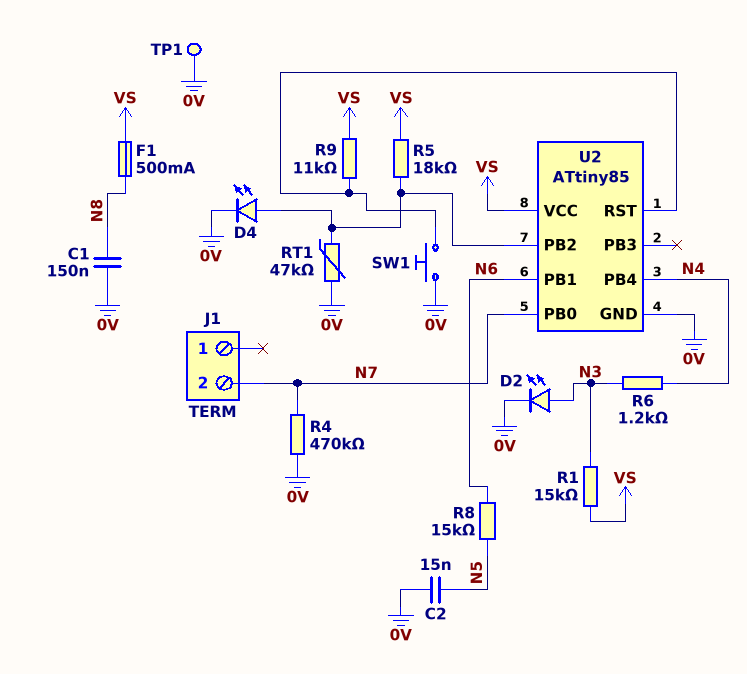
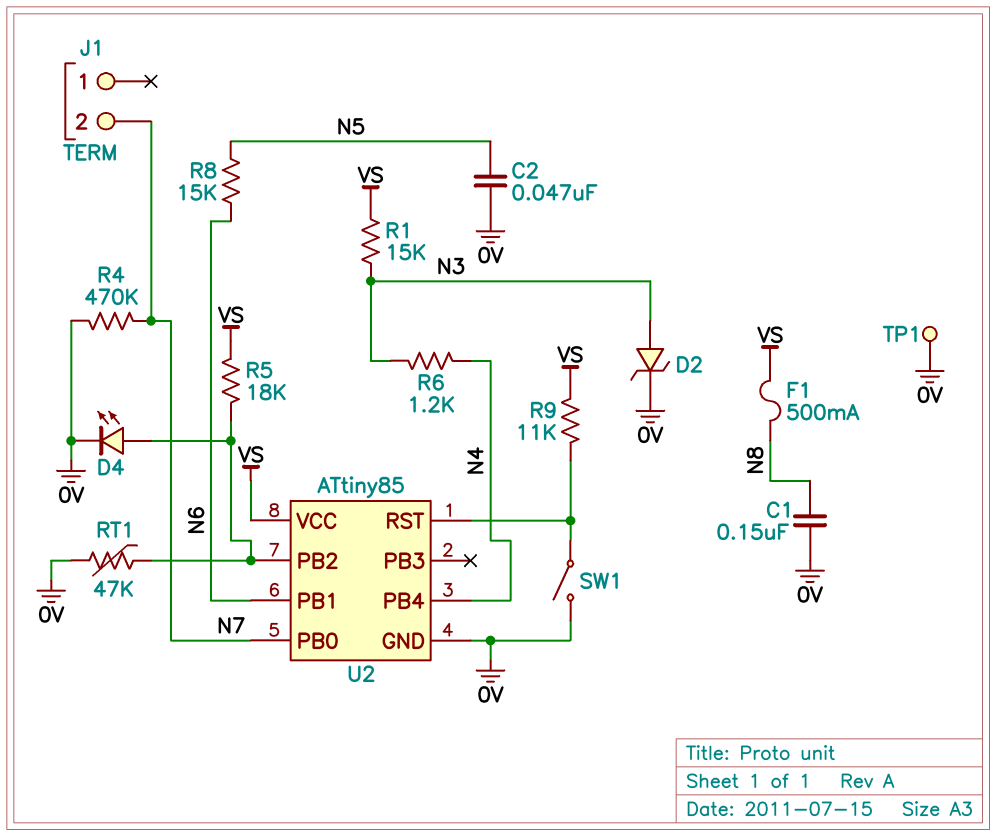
C2: 15nF (0V, N5) -> 47nF (0V, N5)
D2: LED (A N3, K 0V) -> zener (A N3, K 0V)
SW1: button (0V, U2/RST) -> switch (0V, U2/RST)

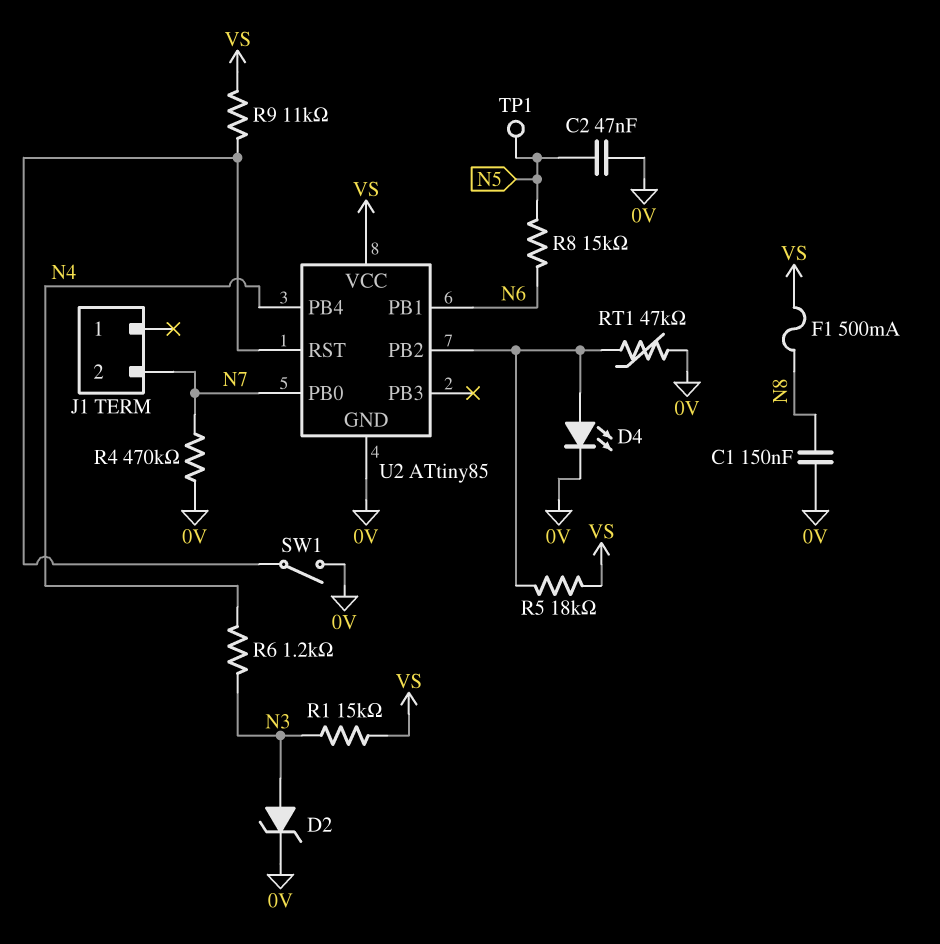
TP1: test point (0V) -> test point (N5)

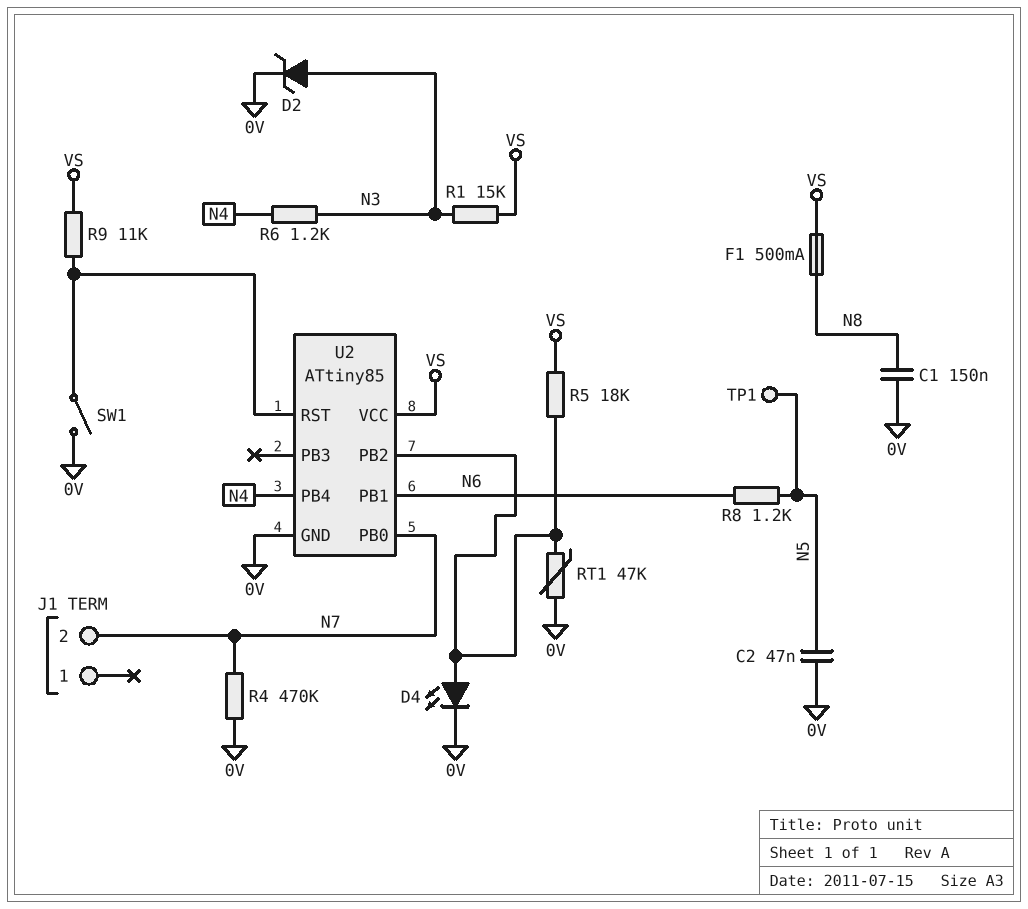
R8: 15k (N5, N6) -> 1.2k (N5, N6)

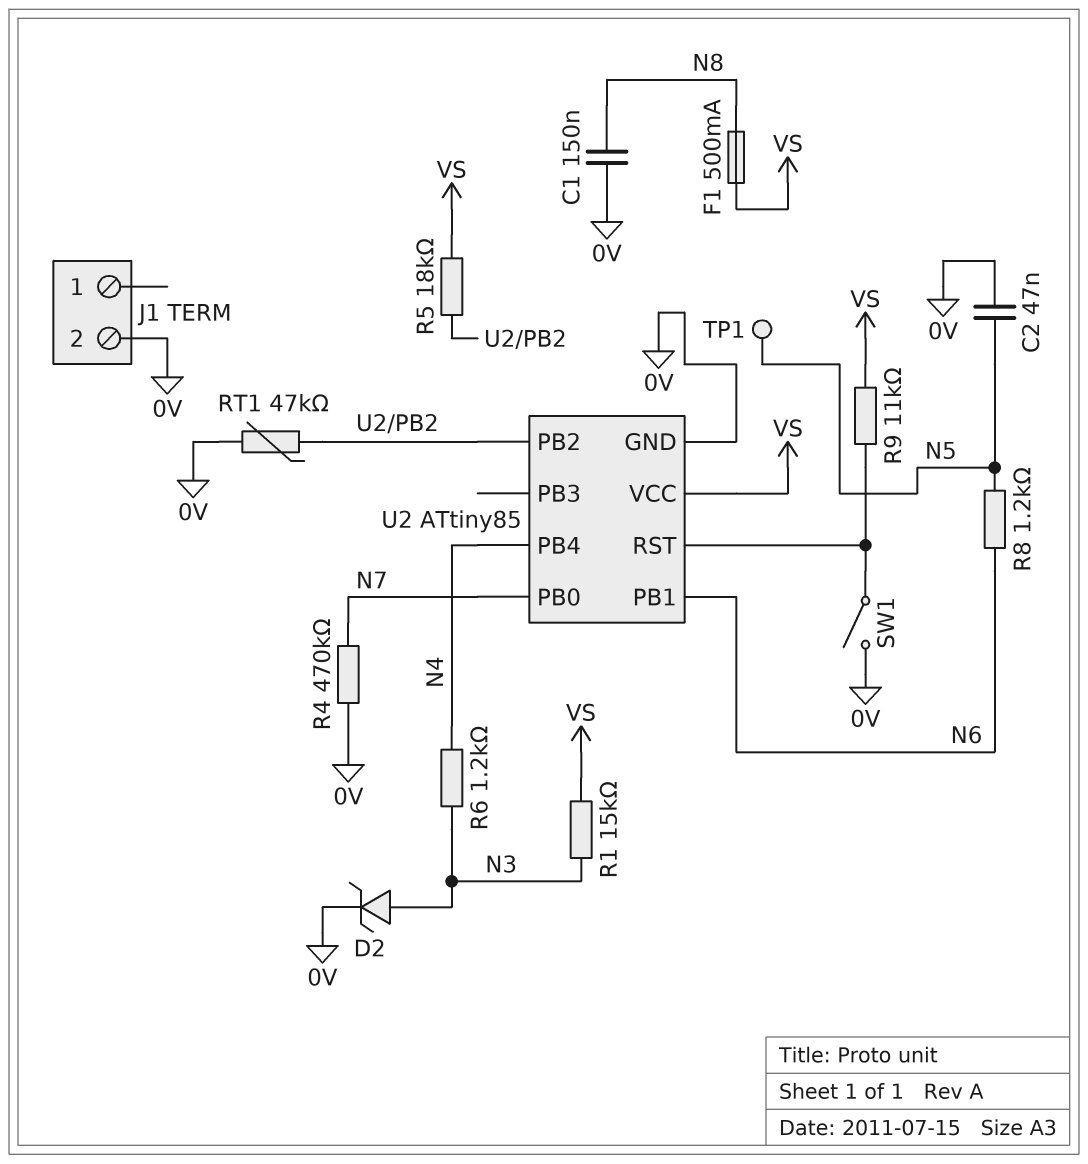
D4: LED (A U2/PB2, K 0V) -> none
J1 pin 2: N7 -> 0V

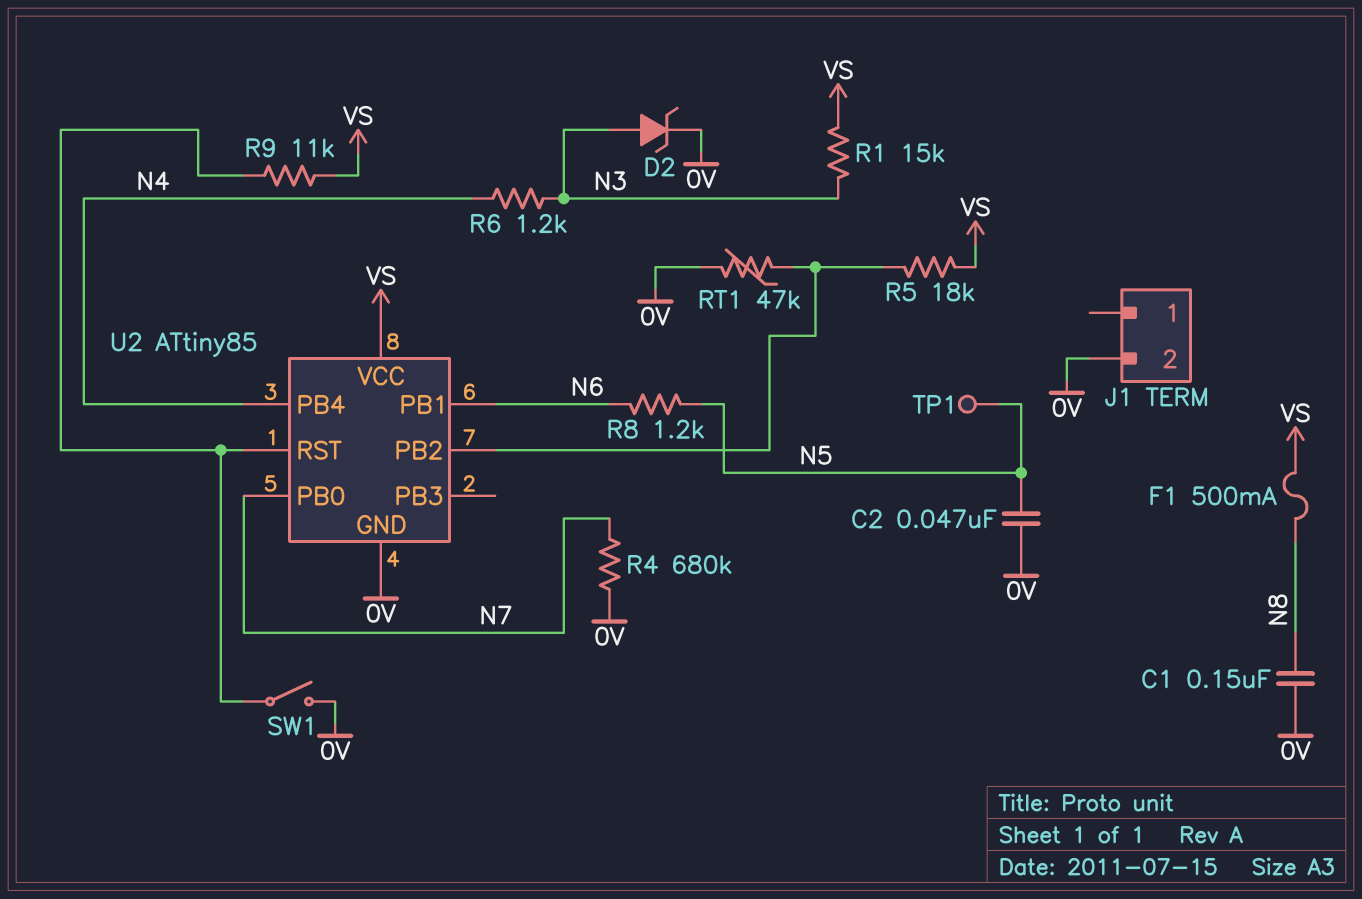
R4: 470k (0V, N7) -> 680k (0V, N7)

